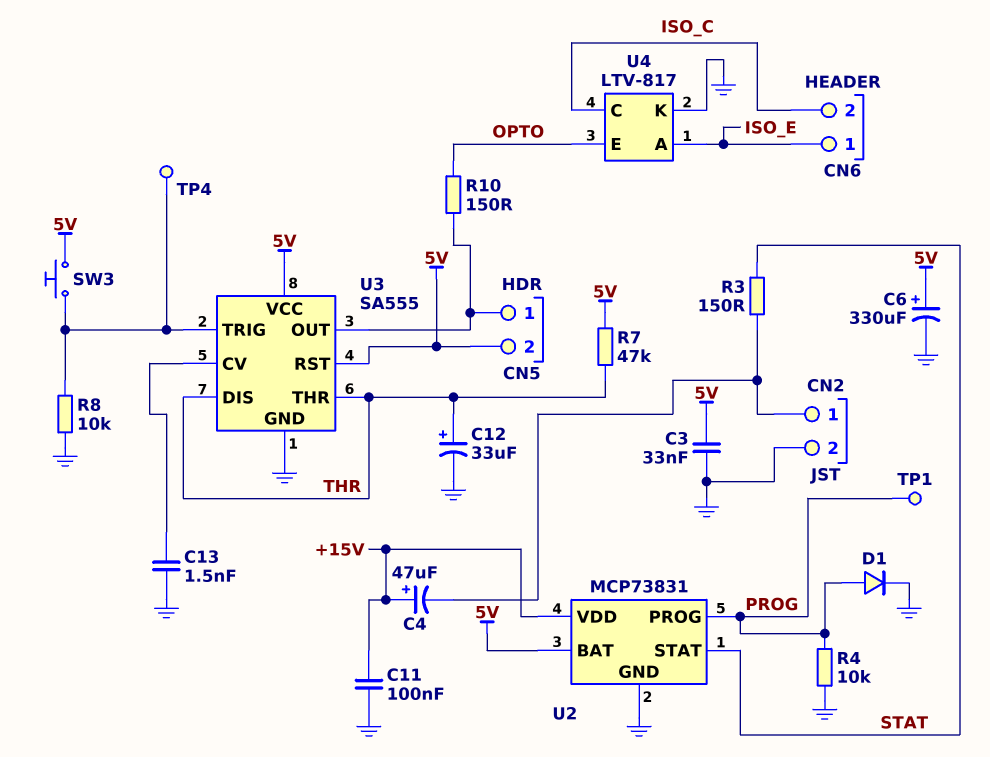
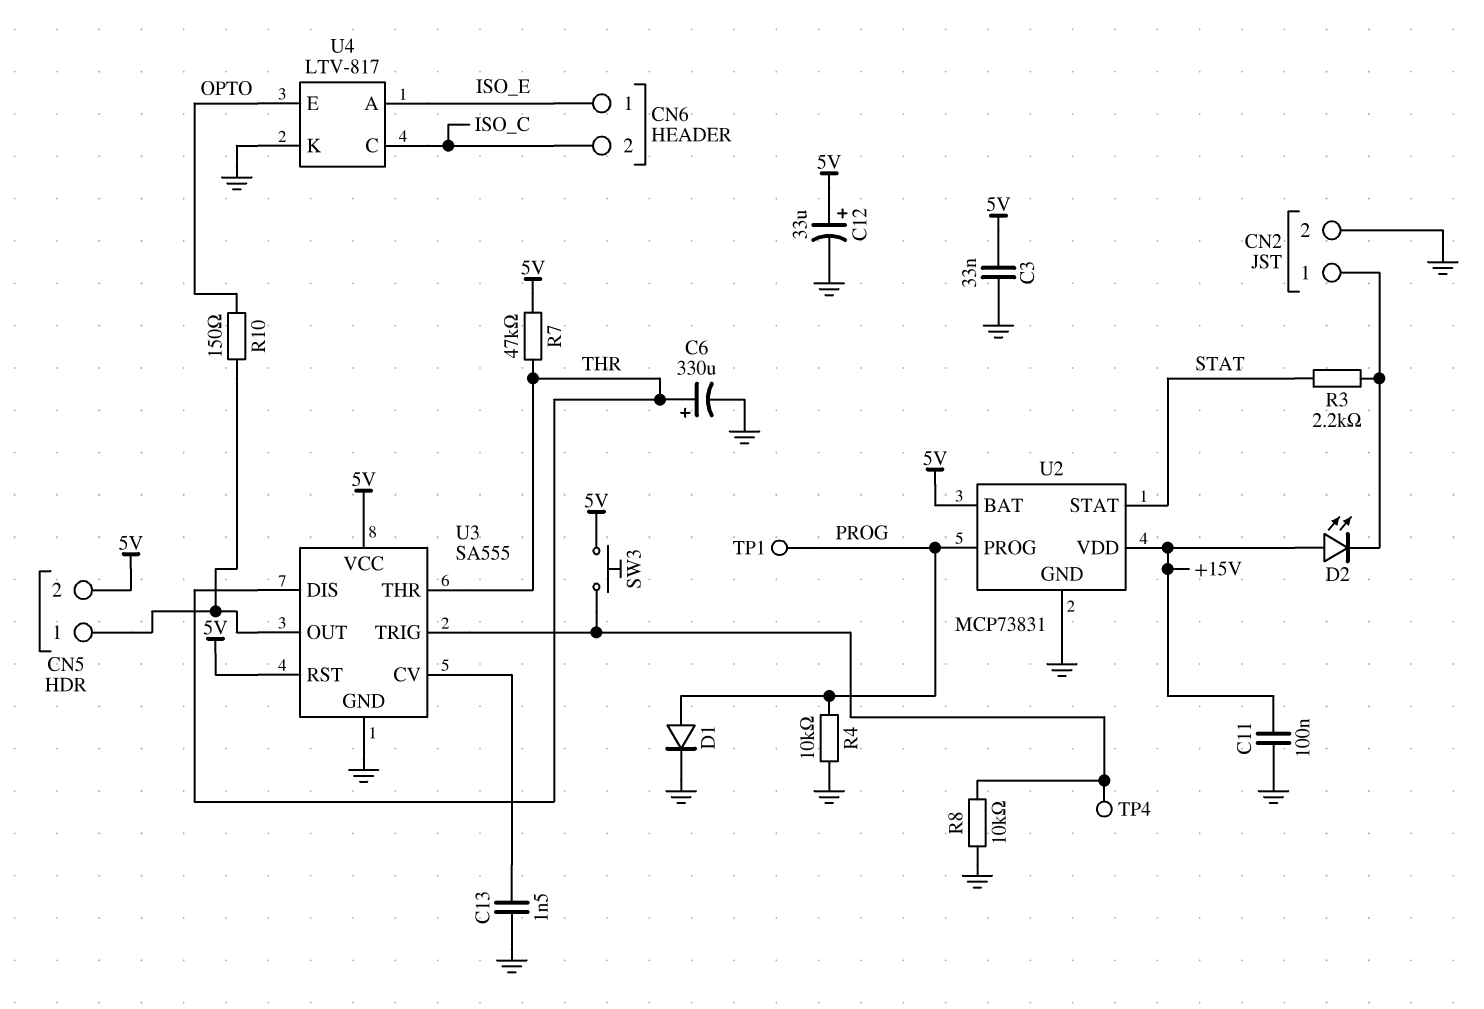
C4: 47uF (plus +15V, minus CN2/1) -> none
C6: 330uF (plus 5V, minus GND) -> 330uF (plus THR, minus GND)
C12: 33uF (plus THR, minus GND) -> 33uF (plus 5V, minus GND)
D2: none -> LED (A +15V, K CN2/1)
R3: 150 (CN2/1, STAT) -> 2.2k (CN2/1, STAT)

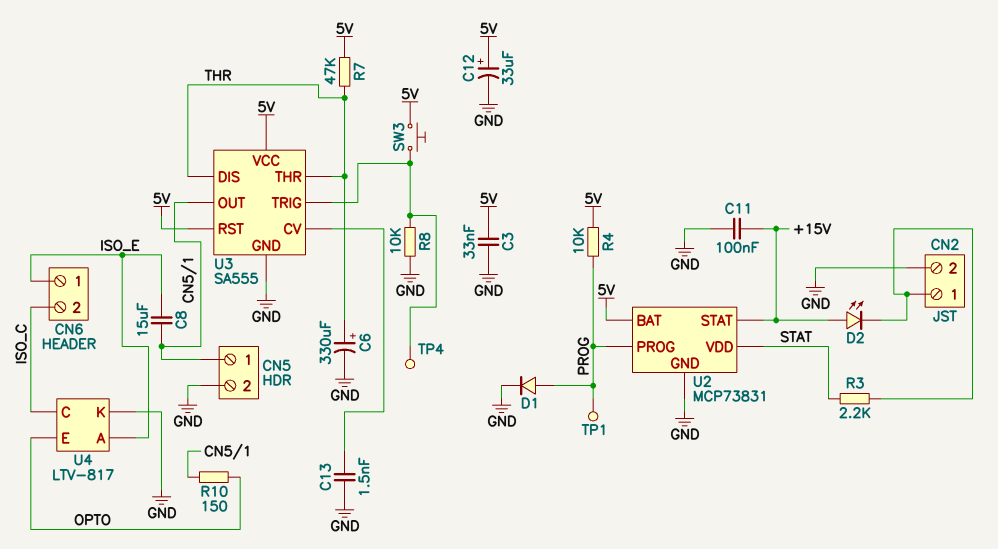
C8: none -> 15uF (CN5/1, ISO_E)
CN5 pin 2: 5V -> GND
R4: 10k (GND, PROG) -> 10k (5V, PROG)
U2 pin STAT: STAT -> +15V
U2 pin VDD: +15V -> STAT

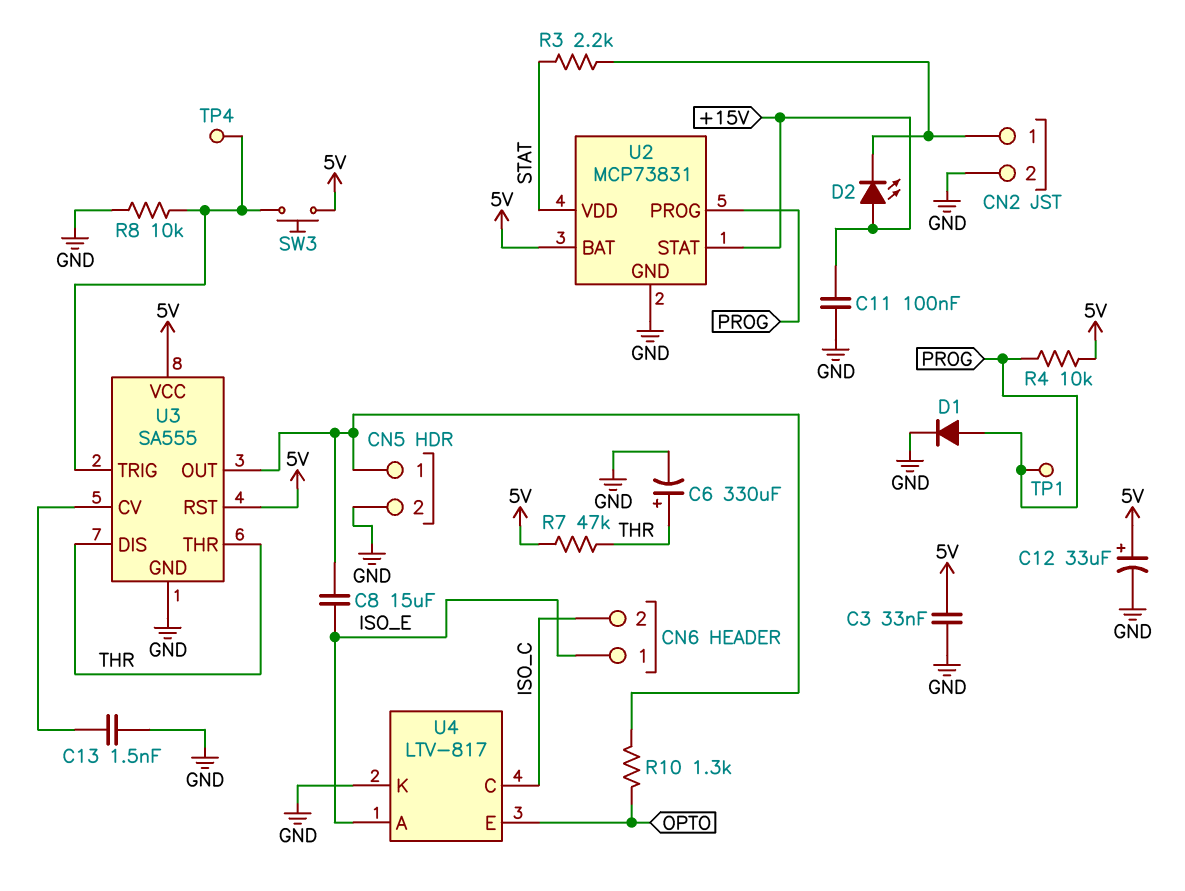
R10: 150 (CN5/1, OPTO) -> 1.3k (CN5/1, OPTO)

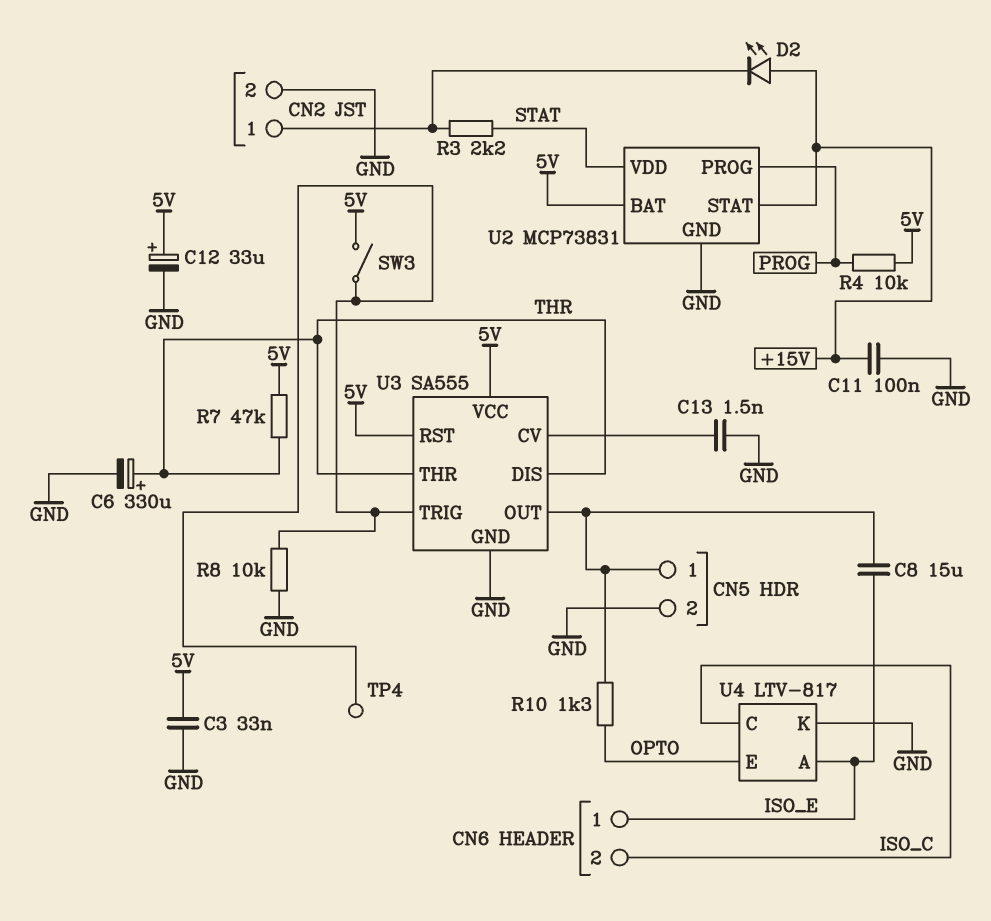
D1: diode (A PROG, K GND) -> none
SW3: button (5V, U3/TRIG) -> switch (5V, U3/TRIG)
TP1: test point (PROG) -> none

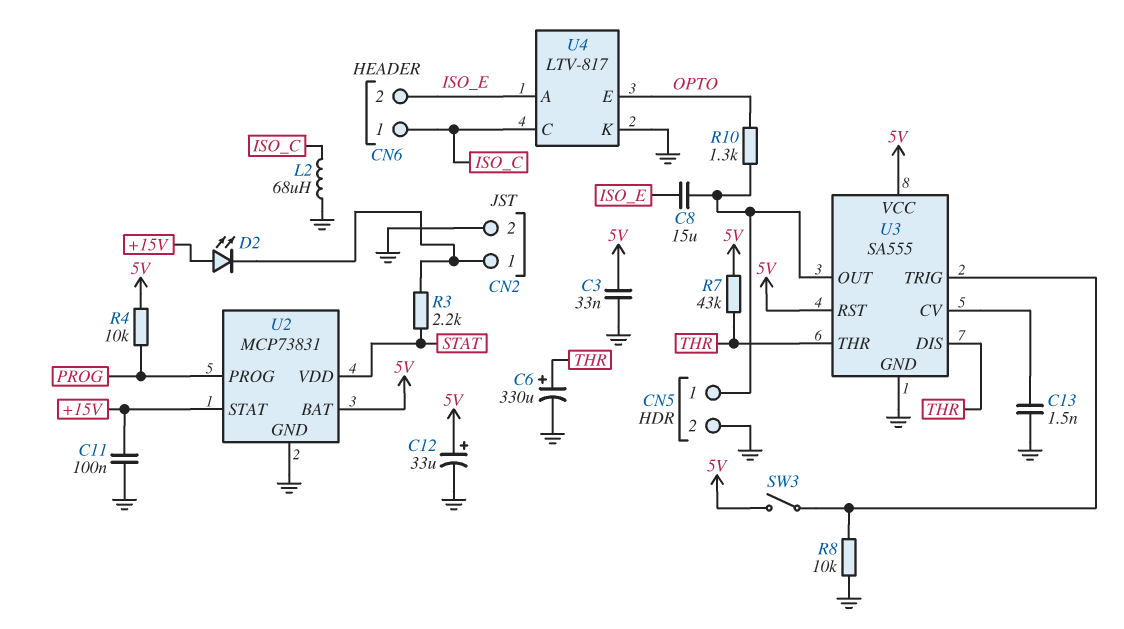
CN6 pin 1: ISO_E -> ISO_C
CN6 pin 2: ISO_C -> ISO_E
L2: none -> 68uH (GND, ISO_C)
R7: 47k (5V, THR) -> 43k (5V, THR)
TP4: test point (U3/TRIG) -> none

